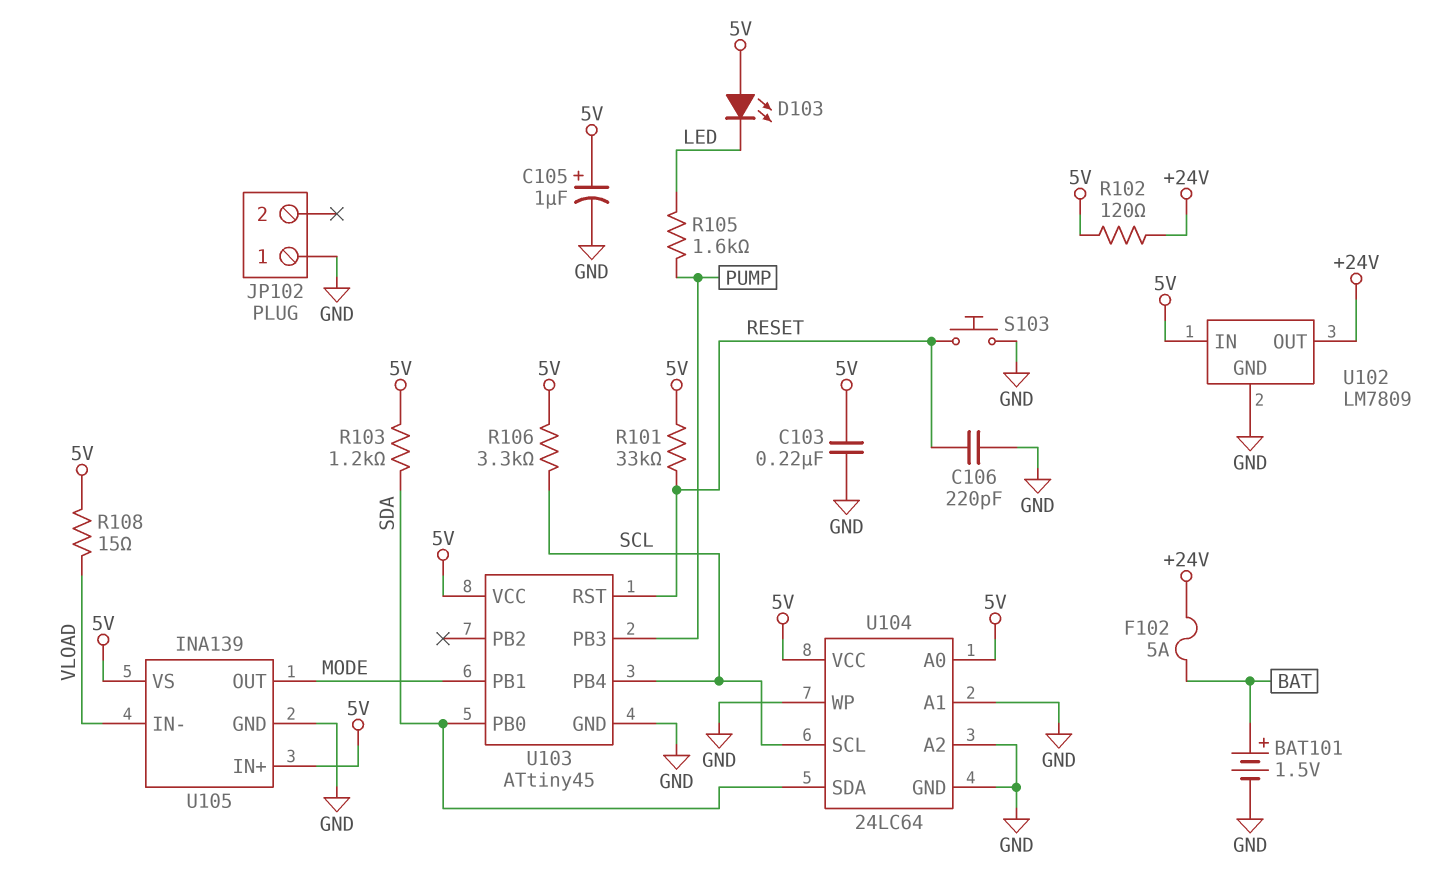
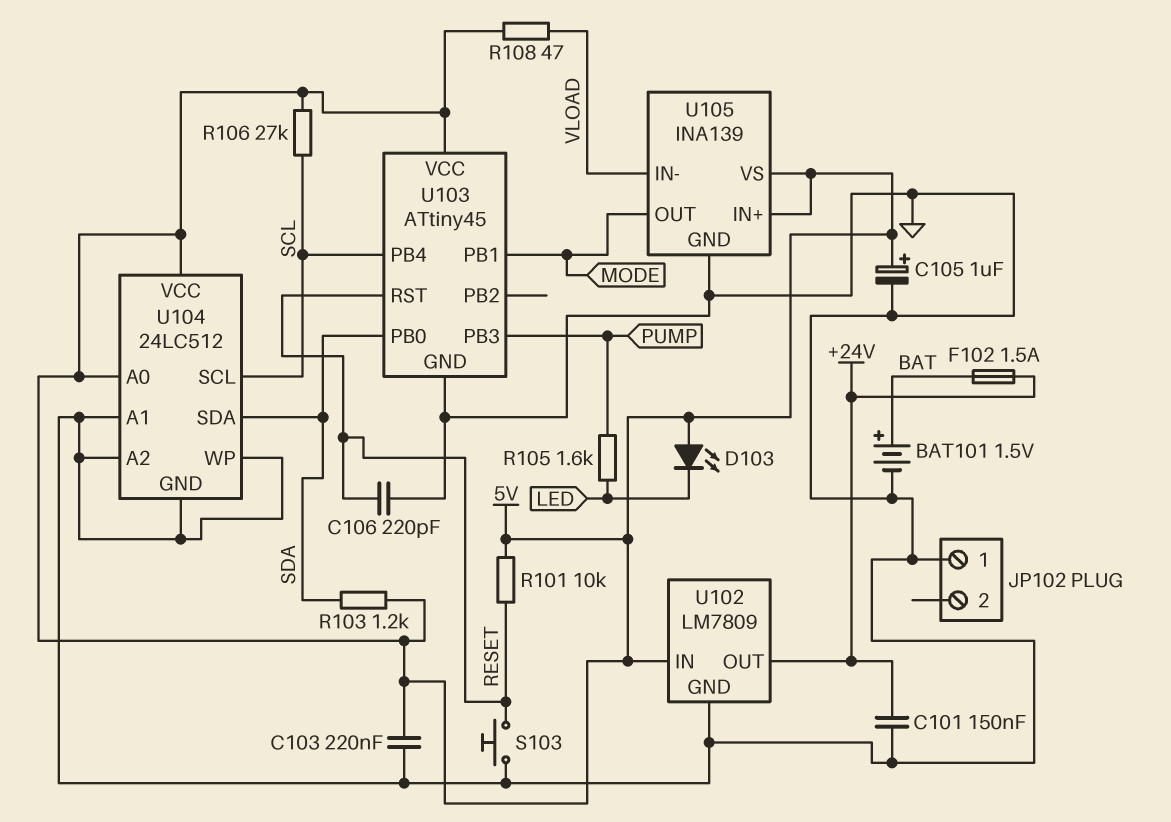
C101: none -> 150nF (+24V, GND)
F102: 5A (+24V, BAT) -> 1.5A (+24V, BAT)
R101: 33k (5V, RESET) -> 10k (5V, RESET)
R102: 120 (+24V, 5V) -> none
R106: 3.3k (5V, SCL) -> 27k (5V, SCL)
R108: 15 (5V, VLOAD) -> 47 (5V, VLOAD)
U104: 24LC64 -> 24LC512

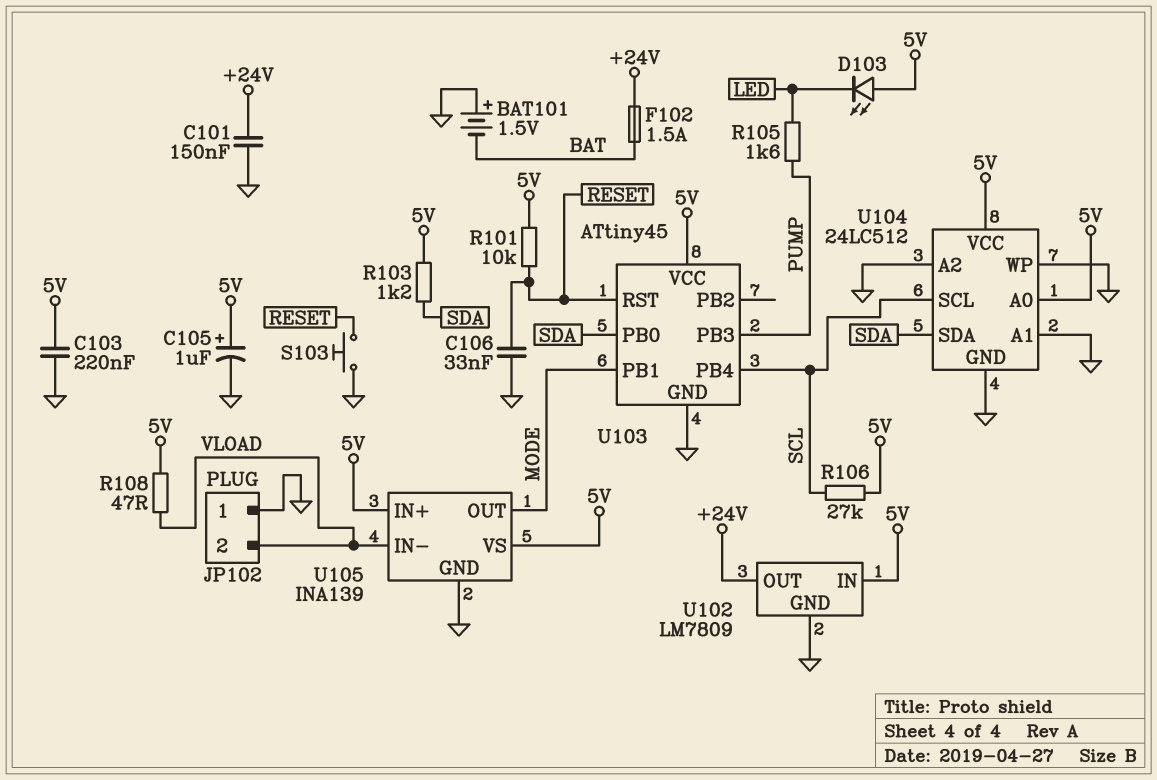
BAT101: 1.5V (plus BAT, minus GND) -> 1.5V (plus GND, minus BAT)
C106: 220pF (GND, RESET) -> 33nF (GND, RESET)
JP102 pin 2: none -> VLOAD

